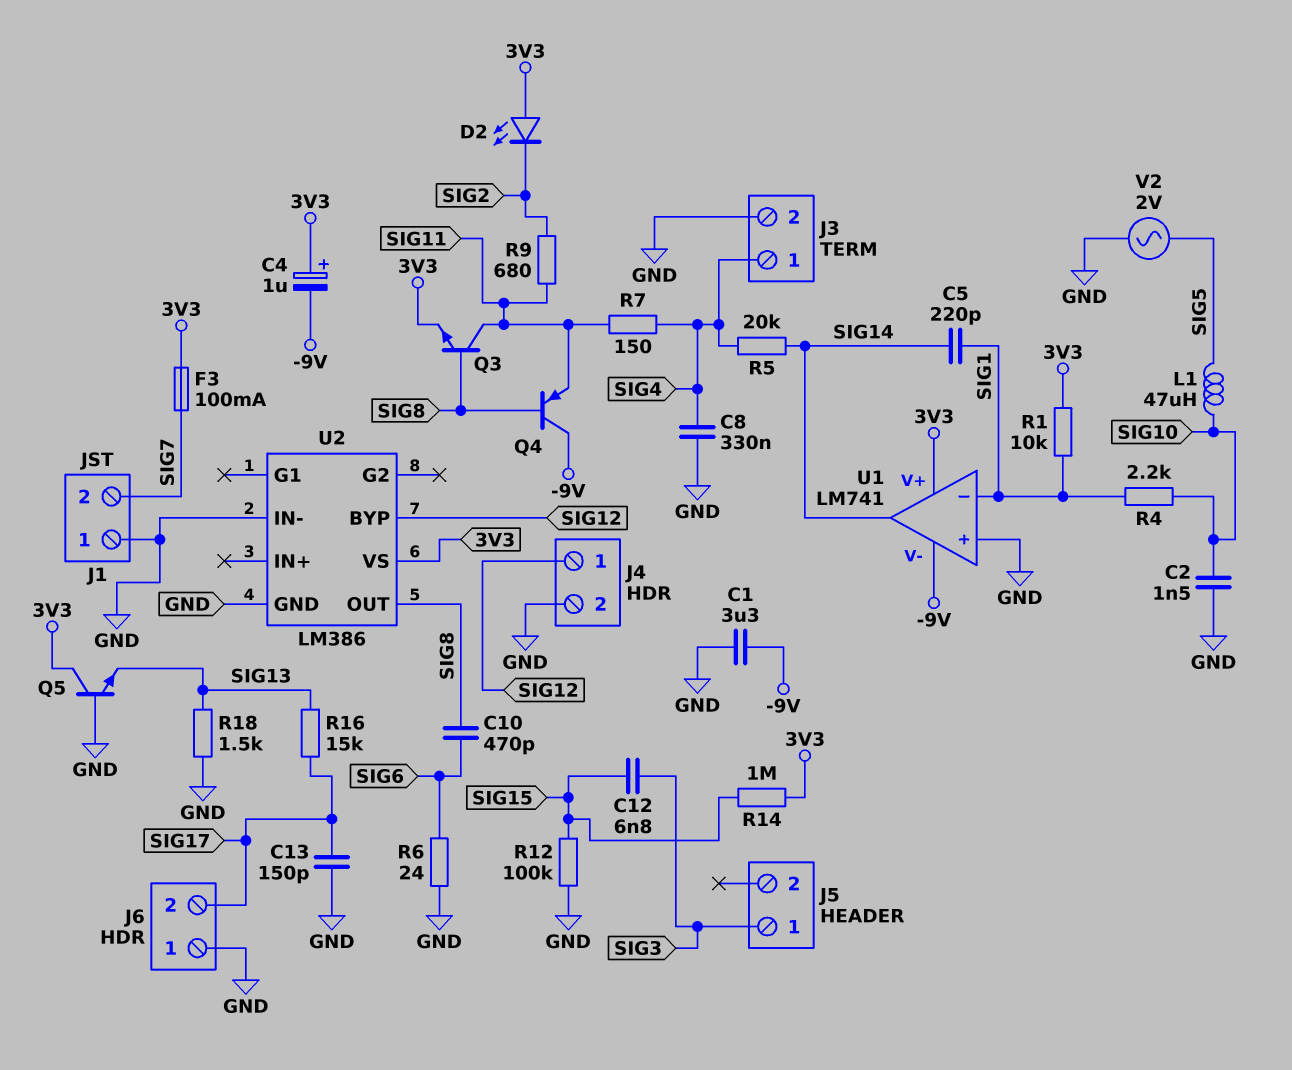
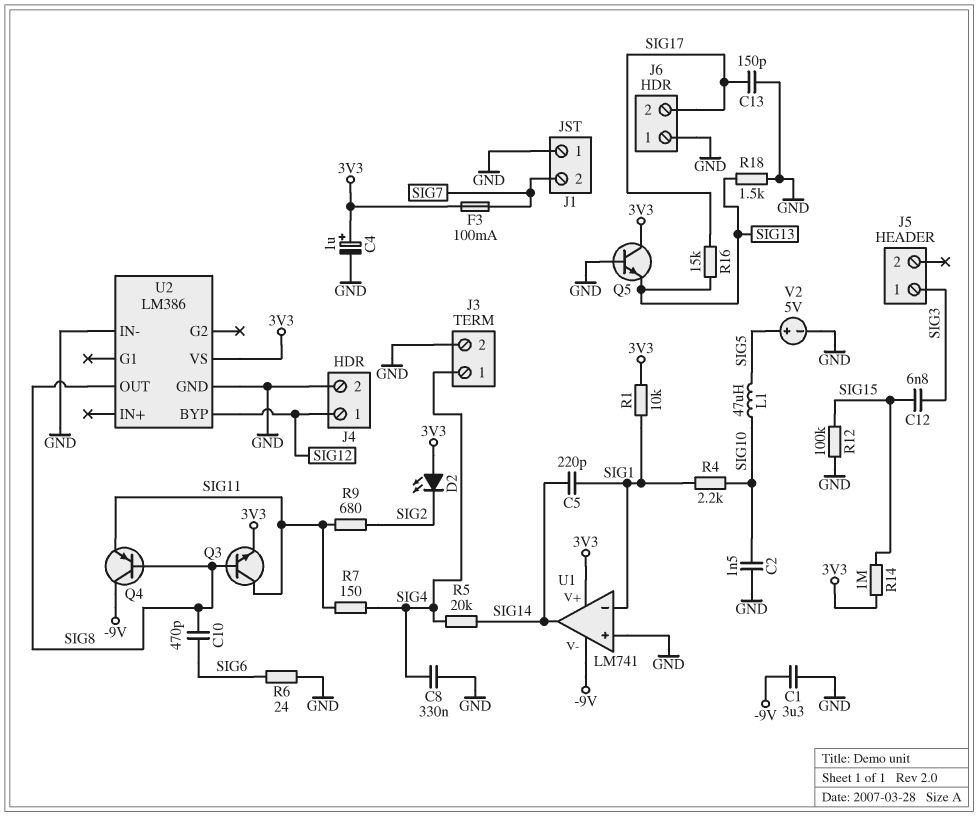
C4: 1uF (plus 3V3, minus -9V) -> 1uF (plus 3V3, minus GND)
V2: AC 2V (GND, SIG5) -> 5V (plus SIG5, minus GND)

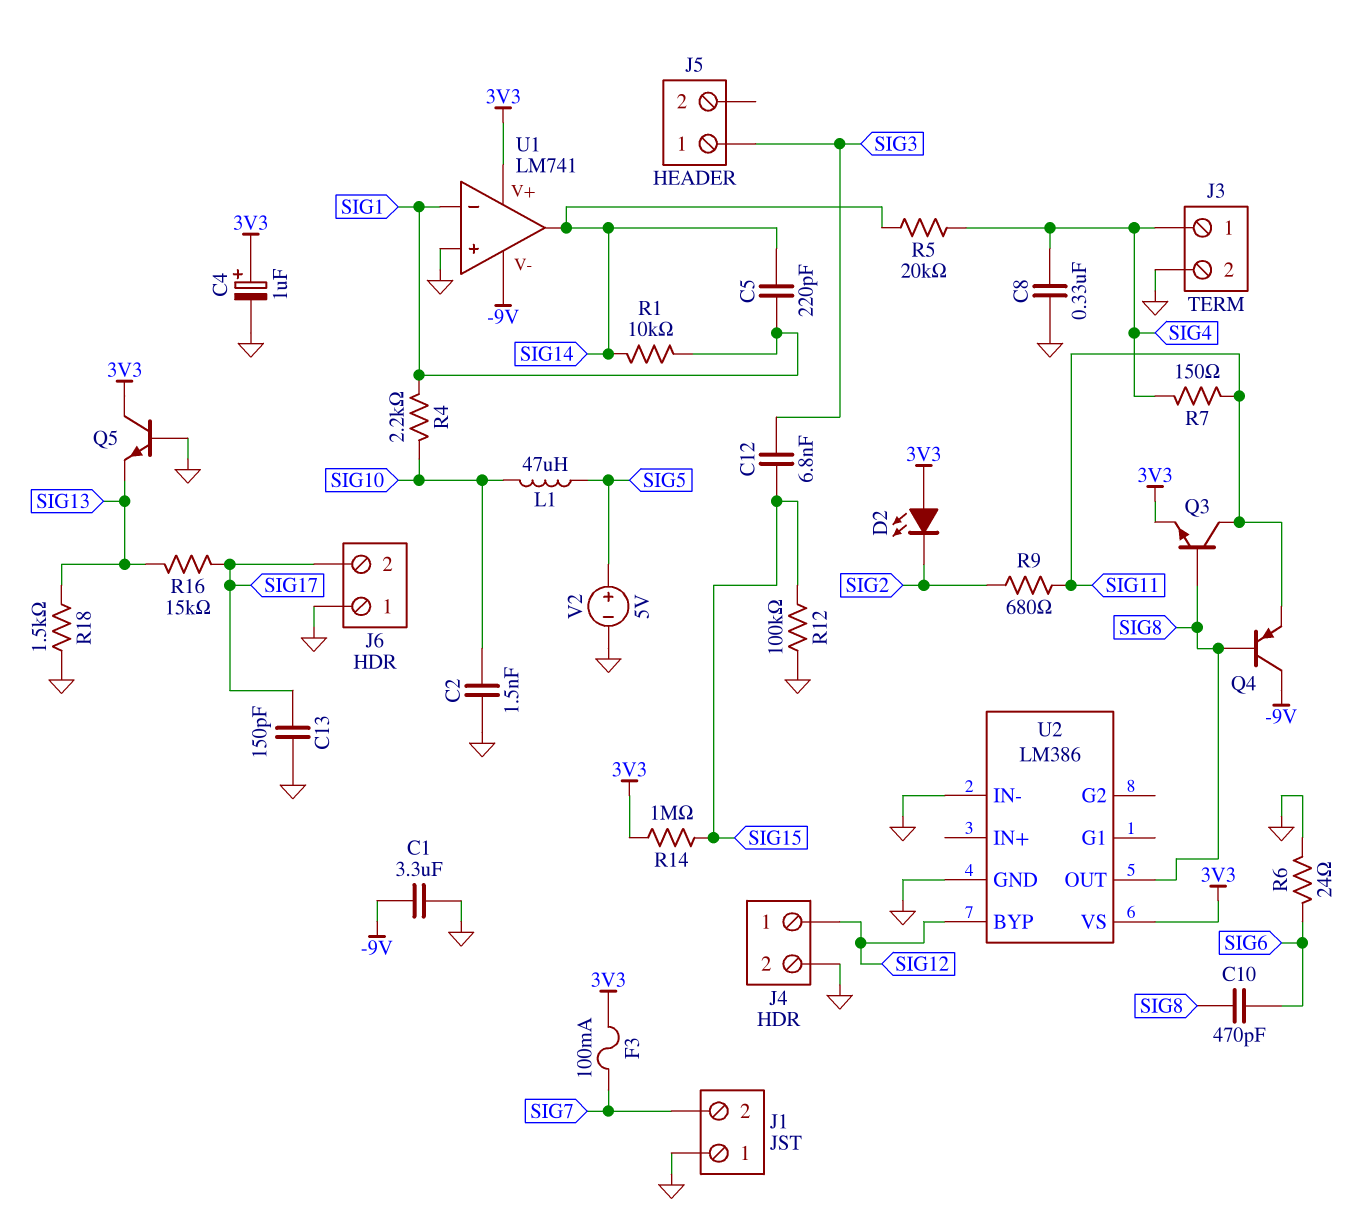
R1: 10k (3V3, SIG1) -> 10k (SIG1, SIG14)

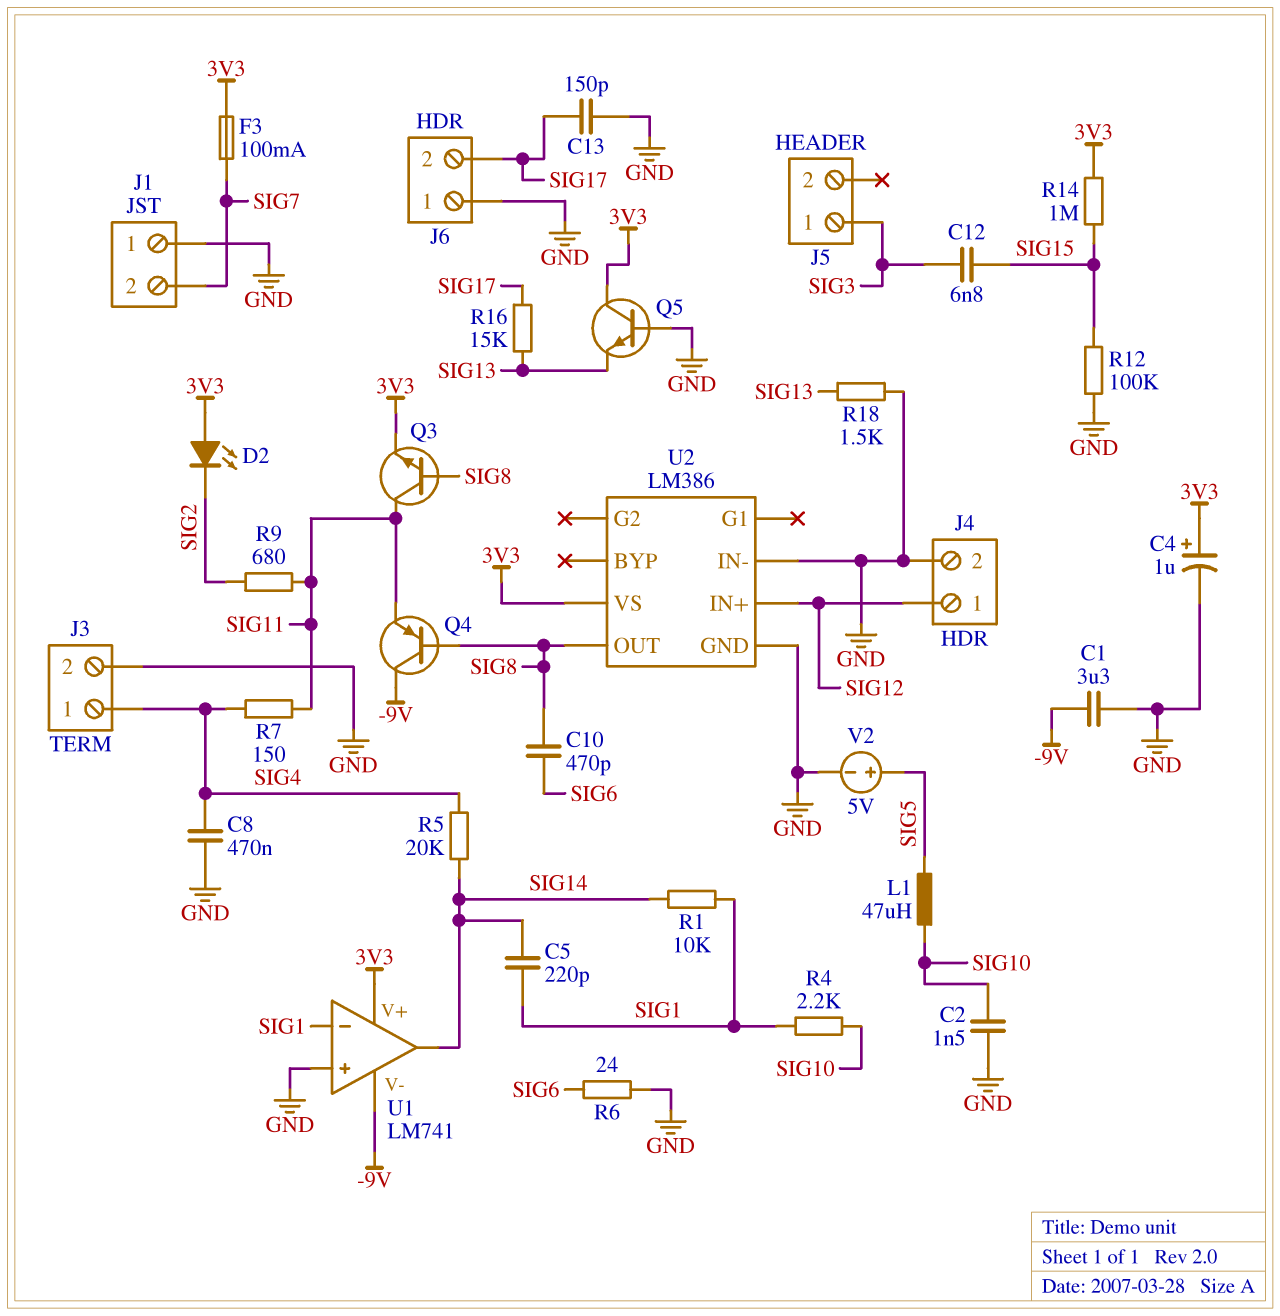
C8: 330nF (GND, SIG4) -> 470nF (GND, SIG4)
U2 pin BYP: SIG12 -> none
U2 pin IN+: none -> SIG12

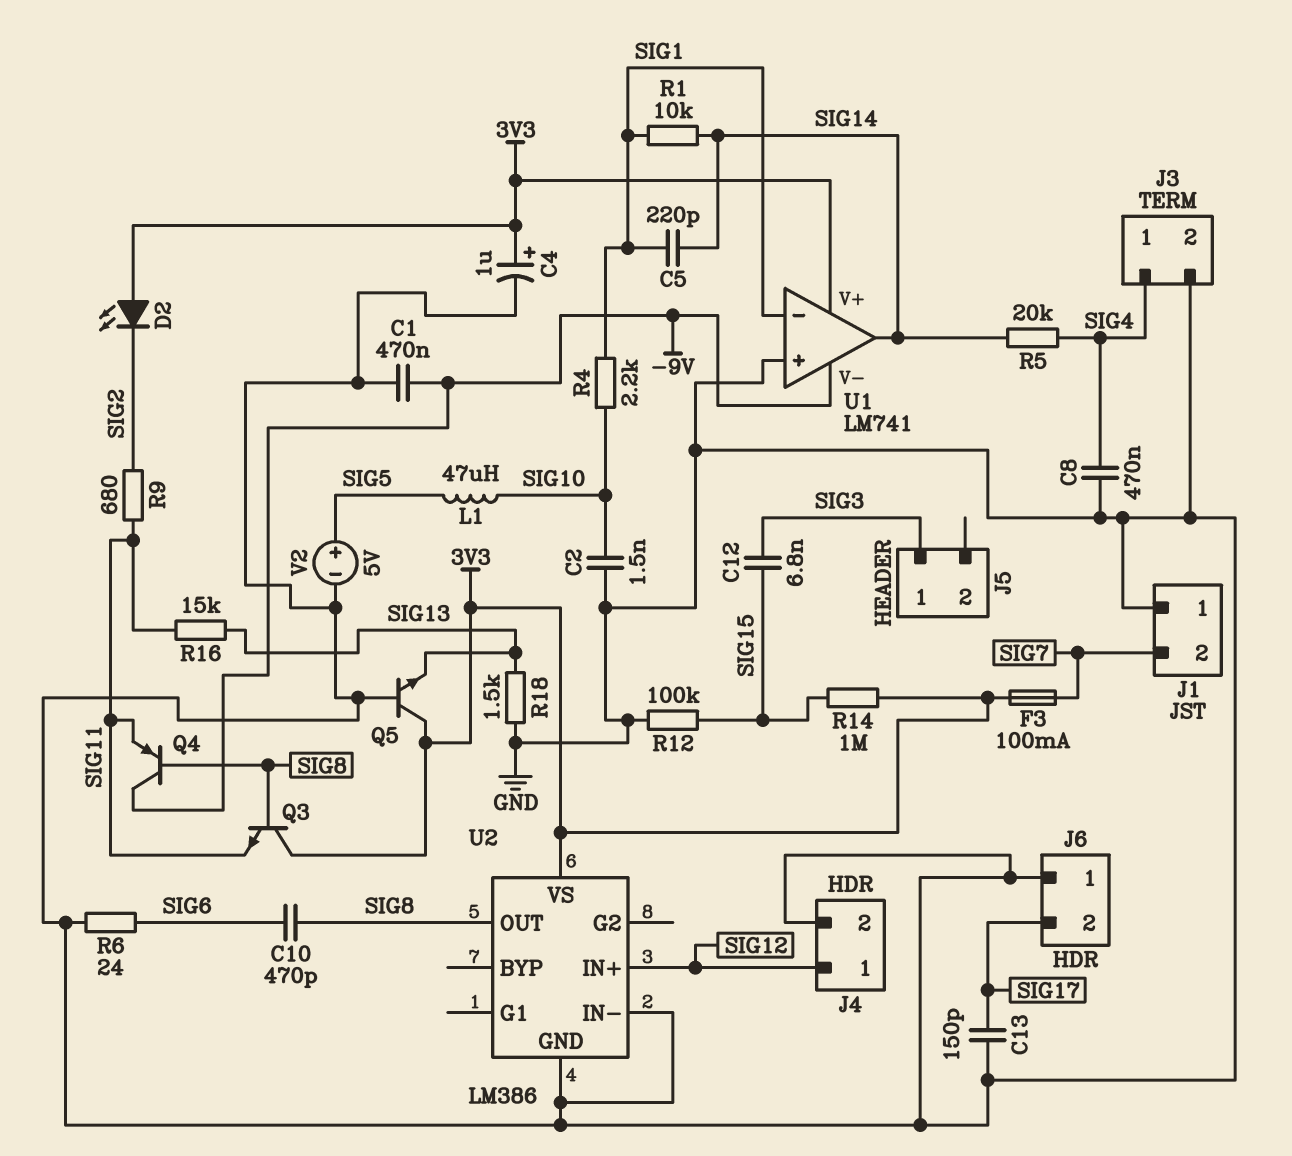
C1: 3.3uF (-9V, GND) -> 470nF (-9V, GND)
Q3: NPN (B SIG8, C SIG11, E 3V3) -> NPN (B SIG8, C 3V3, E SIG11)
R7: 150 (SIG4, SIG11) -> none
R16: 15k (SIG13, SIG17) -> 15k (SIG11, SIG13)

